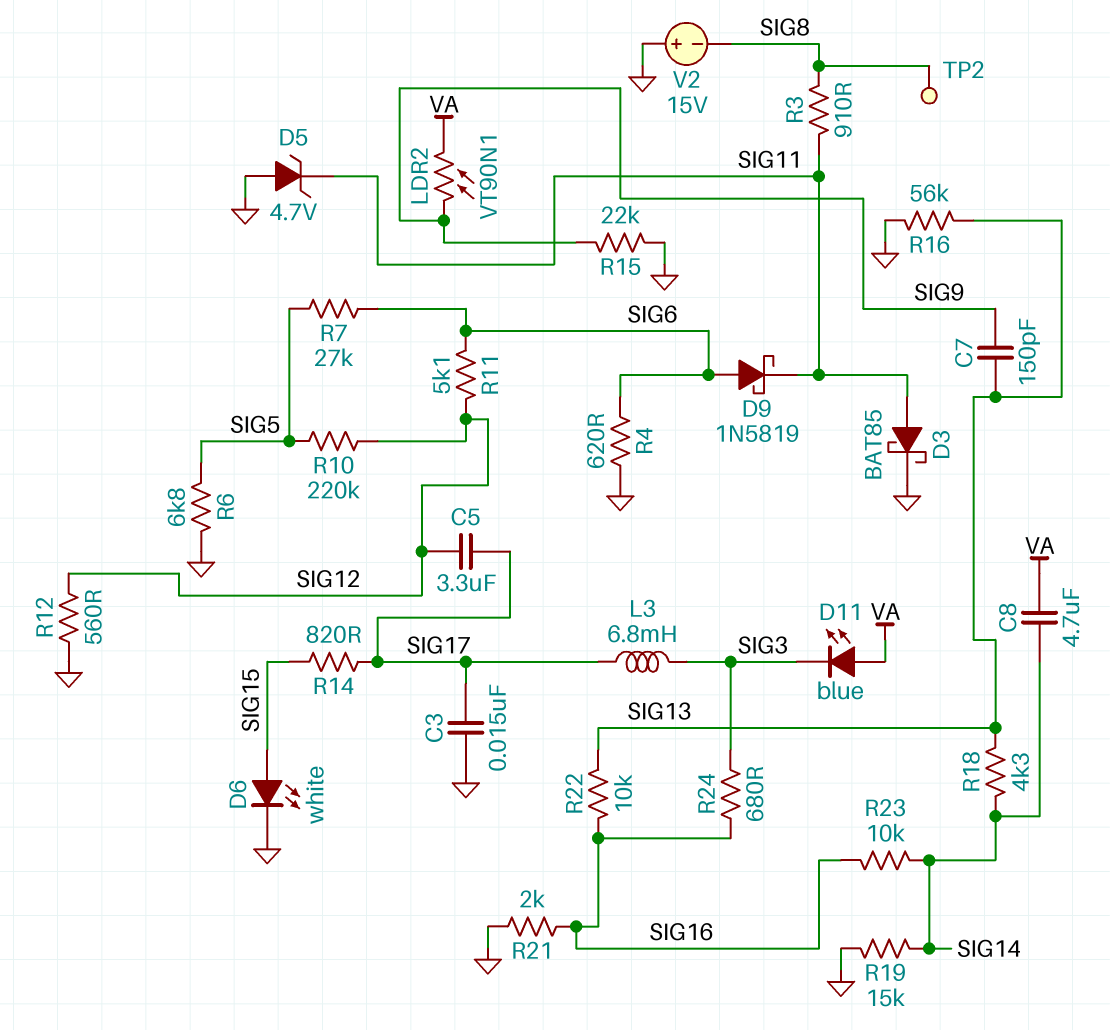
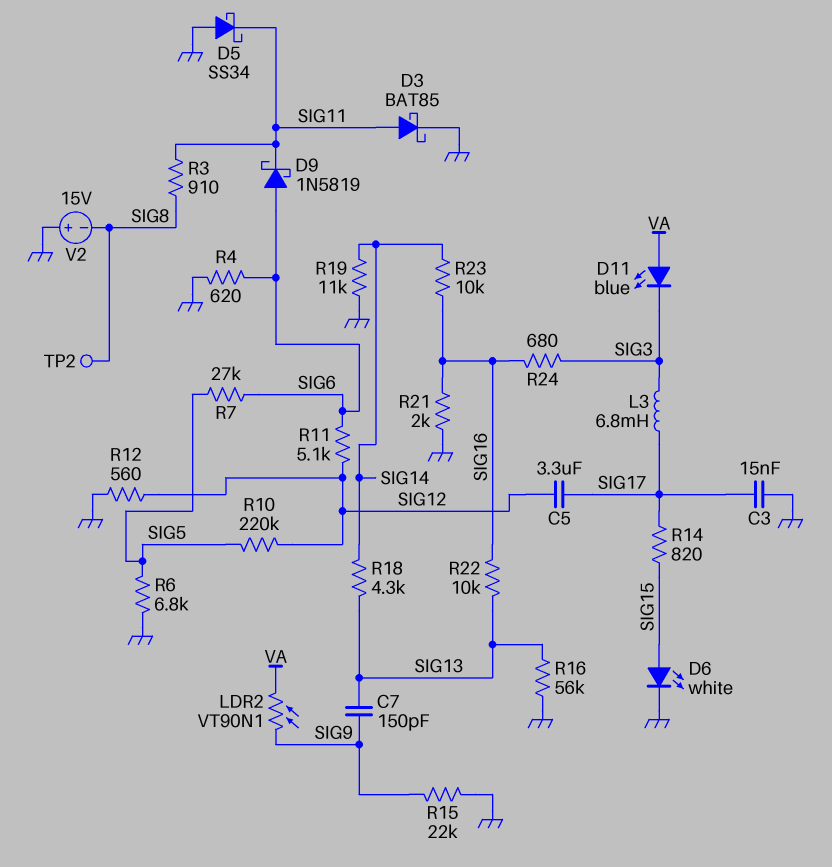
C8: 4.7uF (SIG14, VA) -> none
D5: zener 4.7V (A GND, K SIG11) -> schottky SS34 (A GND, K SIG11)
R19: 15k (GND, SIG14) -> 11k (GND, SIG14)

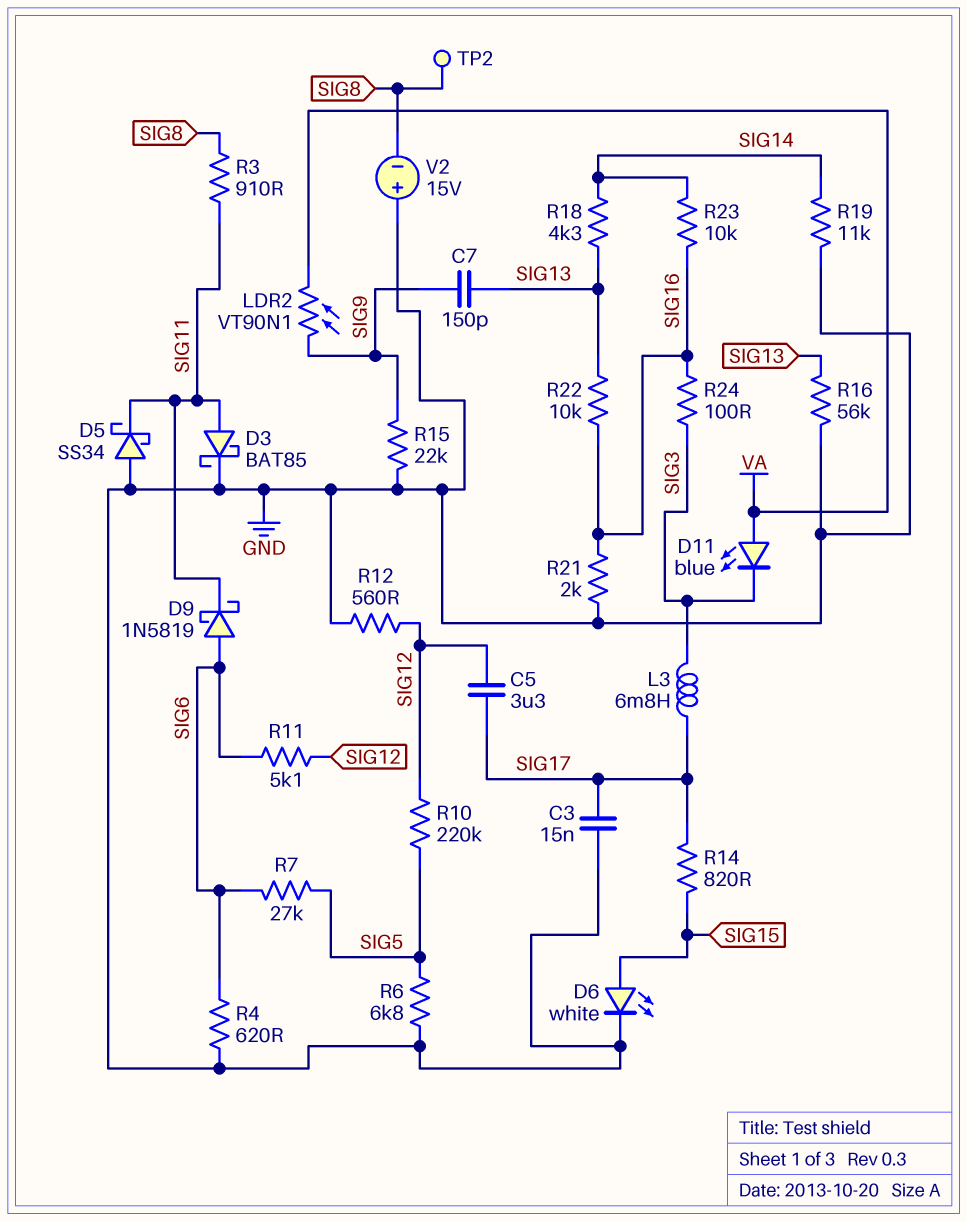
R24: 680 (SIG3, SIG16) -> 100 (SIG3, SIG16)

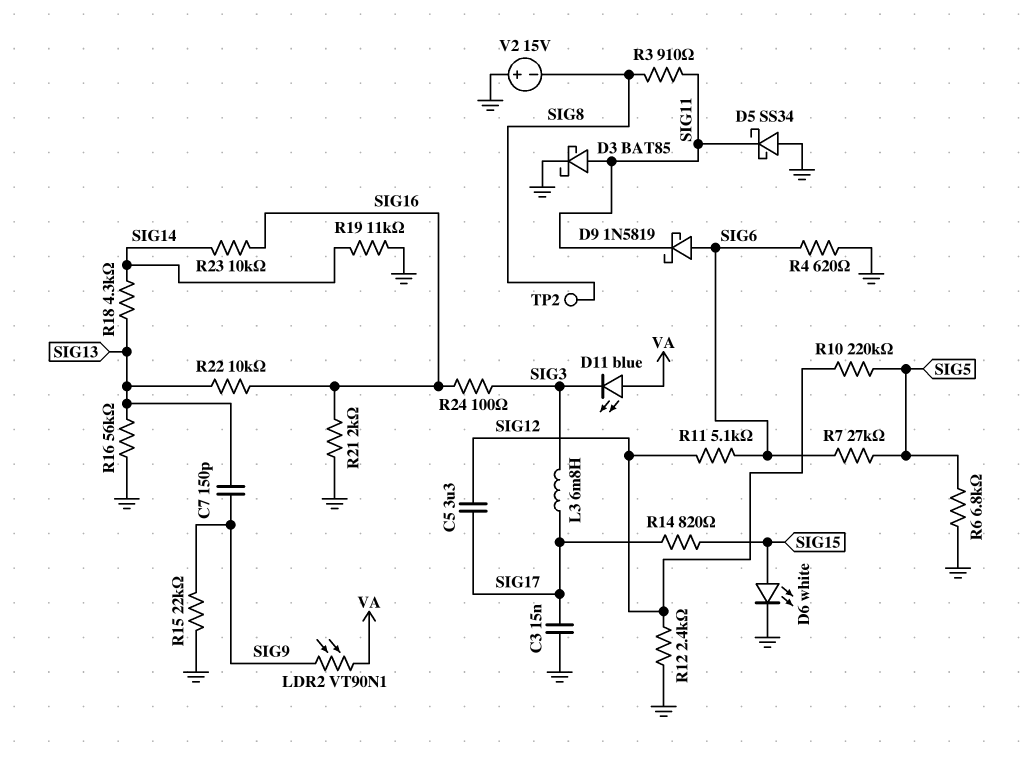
R12: 560 (GND, SIG12) -> 2.4k (GND, SIG12)

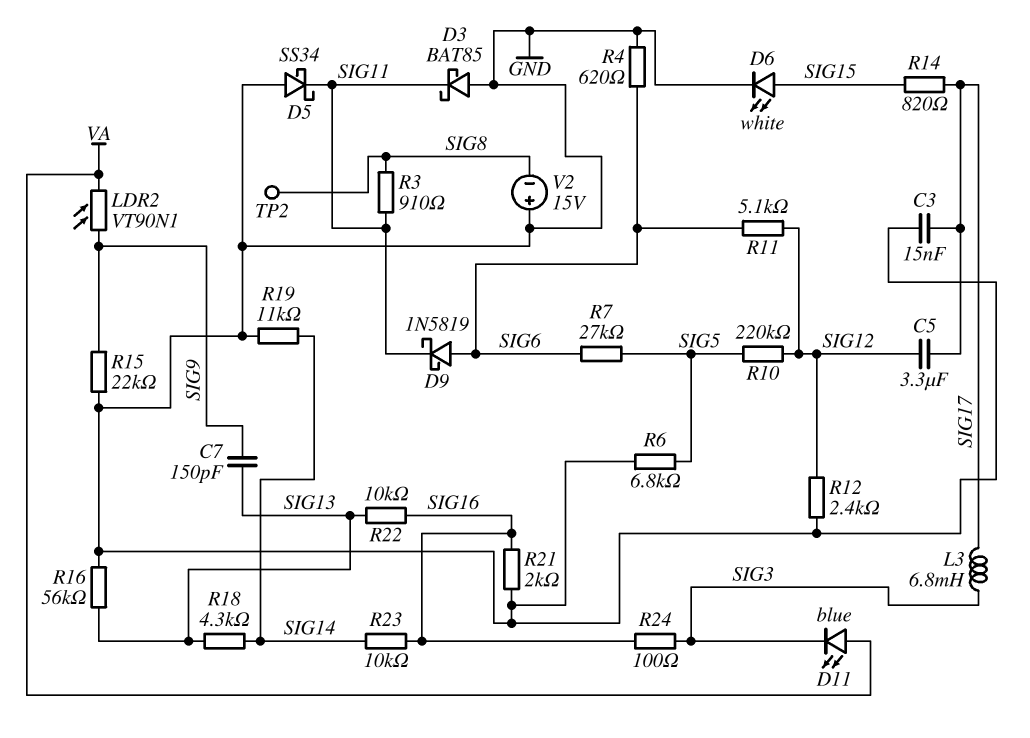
D3: schottky BAT85 (A SIG11, K GND) -> schottky BAT85 (A GND, K SIG11)

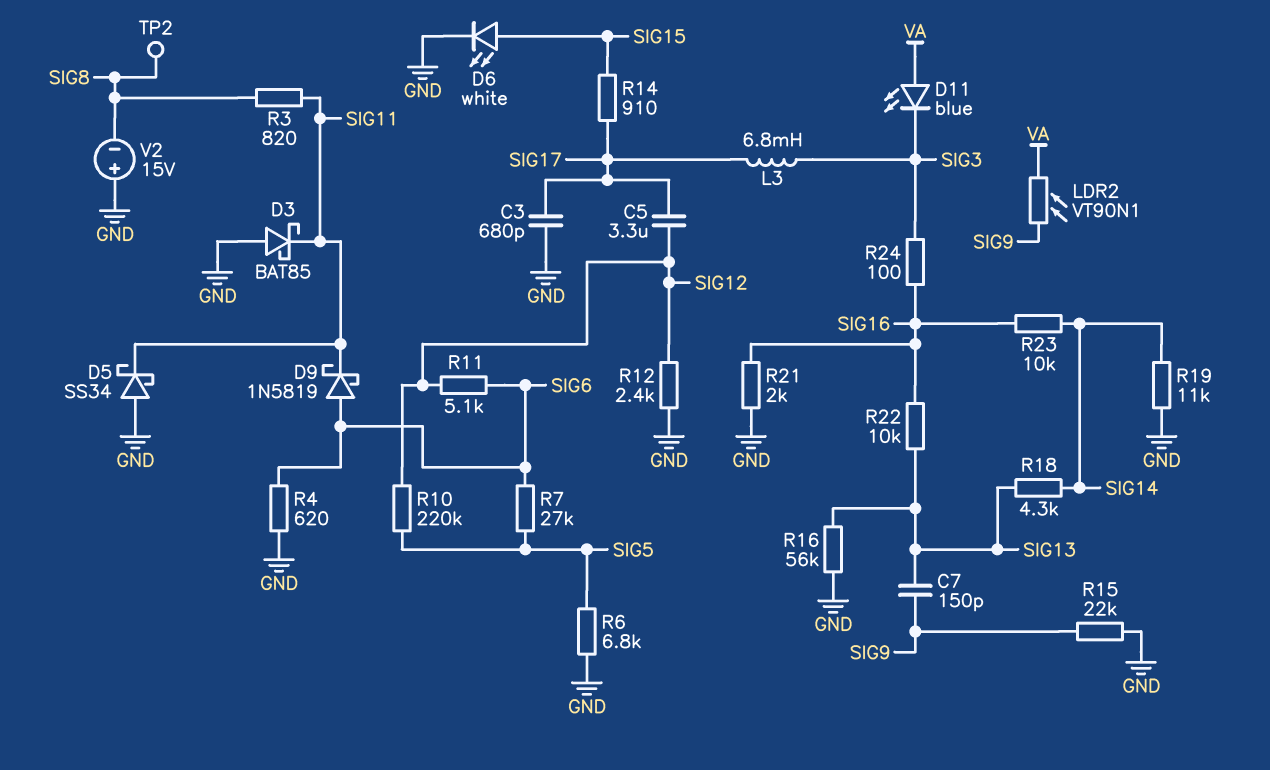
C3: 15nF (GND, SIG17) -> 680pF (GND, SIG17)
R3: 910 (SIG8, SIG11) -> 820 (SIG8, SIG11)
R14: 820 (SIG15, SIG17) -> 910 (SIG15, SIG17)

